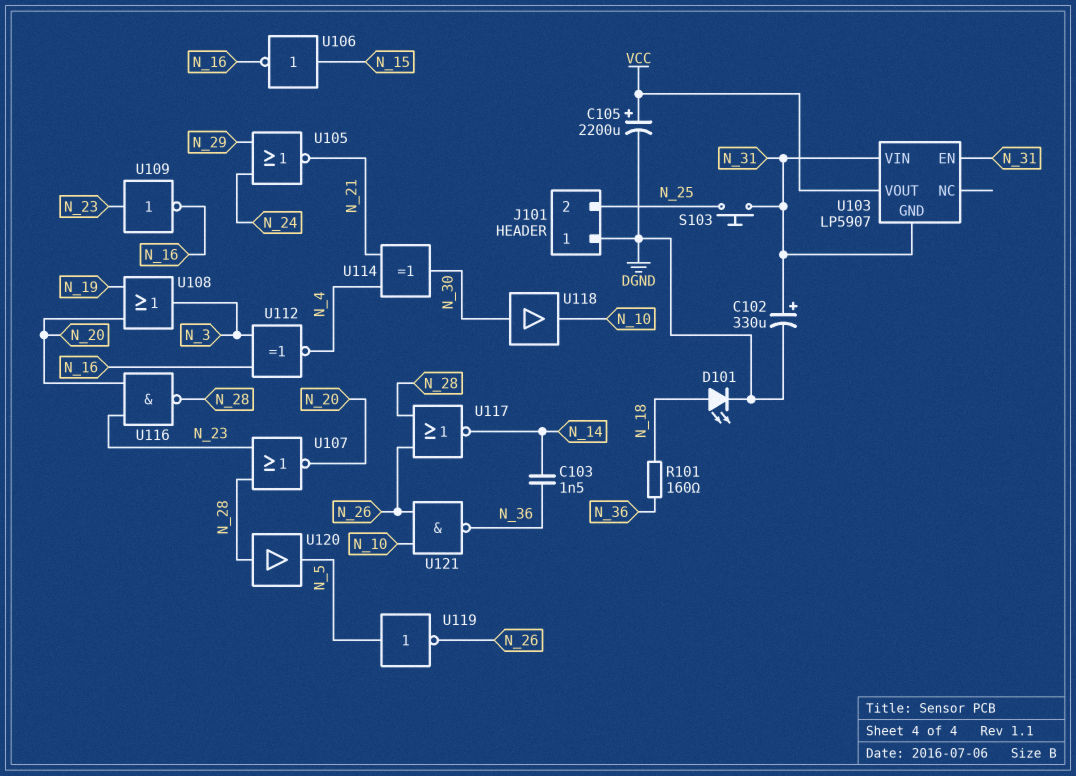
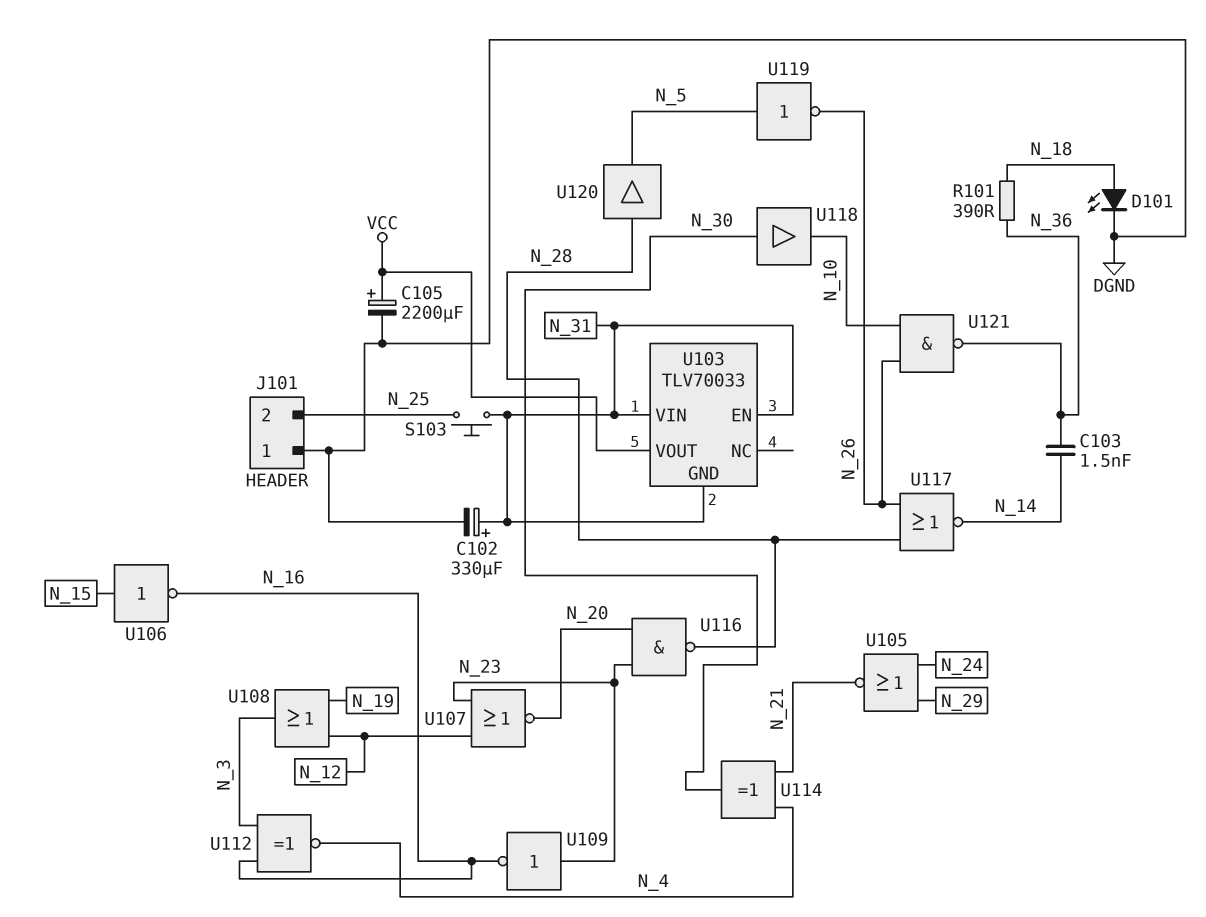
R101: 160 (N_18, N_36) -> 390 (N_18, N_36)
U103: LP5907 -> TLV70033
U107: NOR (in N_23, in N_28, out N_20) -> NOR (in N_12, in N_23, out N_20)
U108: OR (in N_19, in N_20, out N_3) -> OR (in N_12, in N_19, out N_3)

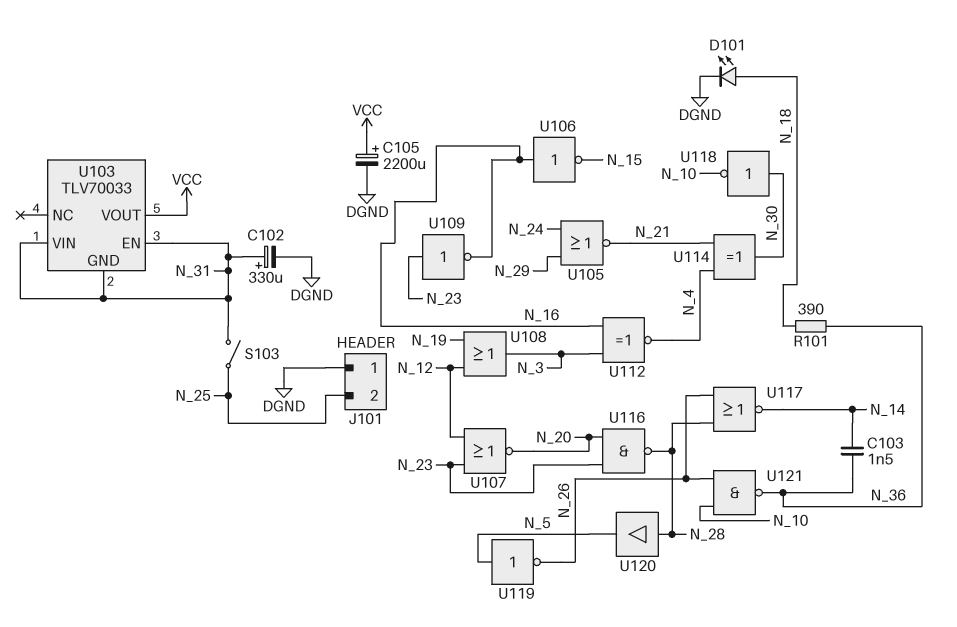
S103: button (N_25, N_31) -> switch (N_25, N_31)
U106: NOT (in N_15, out N_16) -> NOT (in N_16, out N_15)
U118: buffer (in N_30, out N_10) -> NOT (in N_30, out N_10)

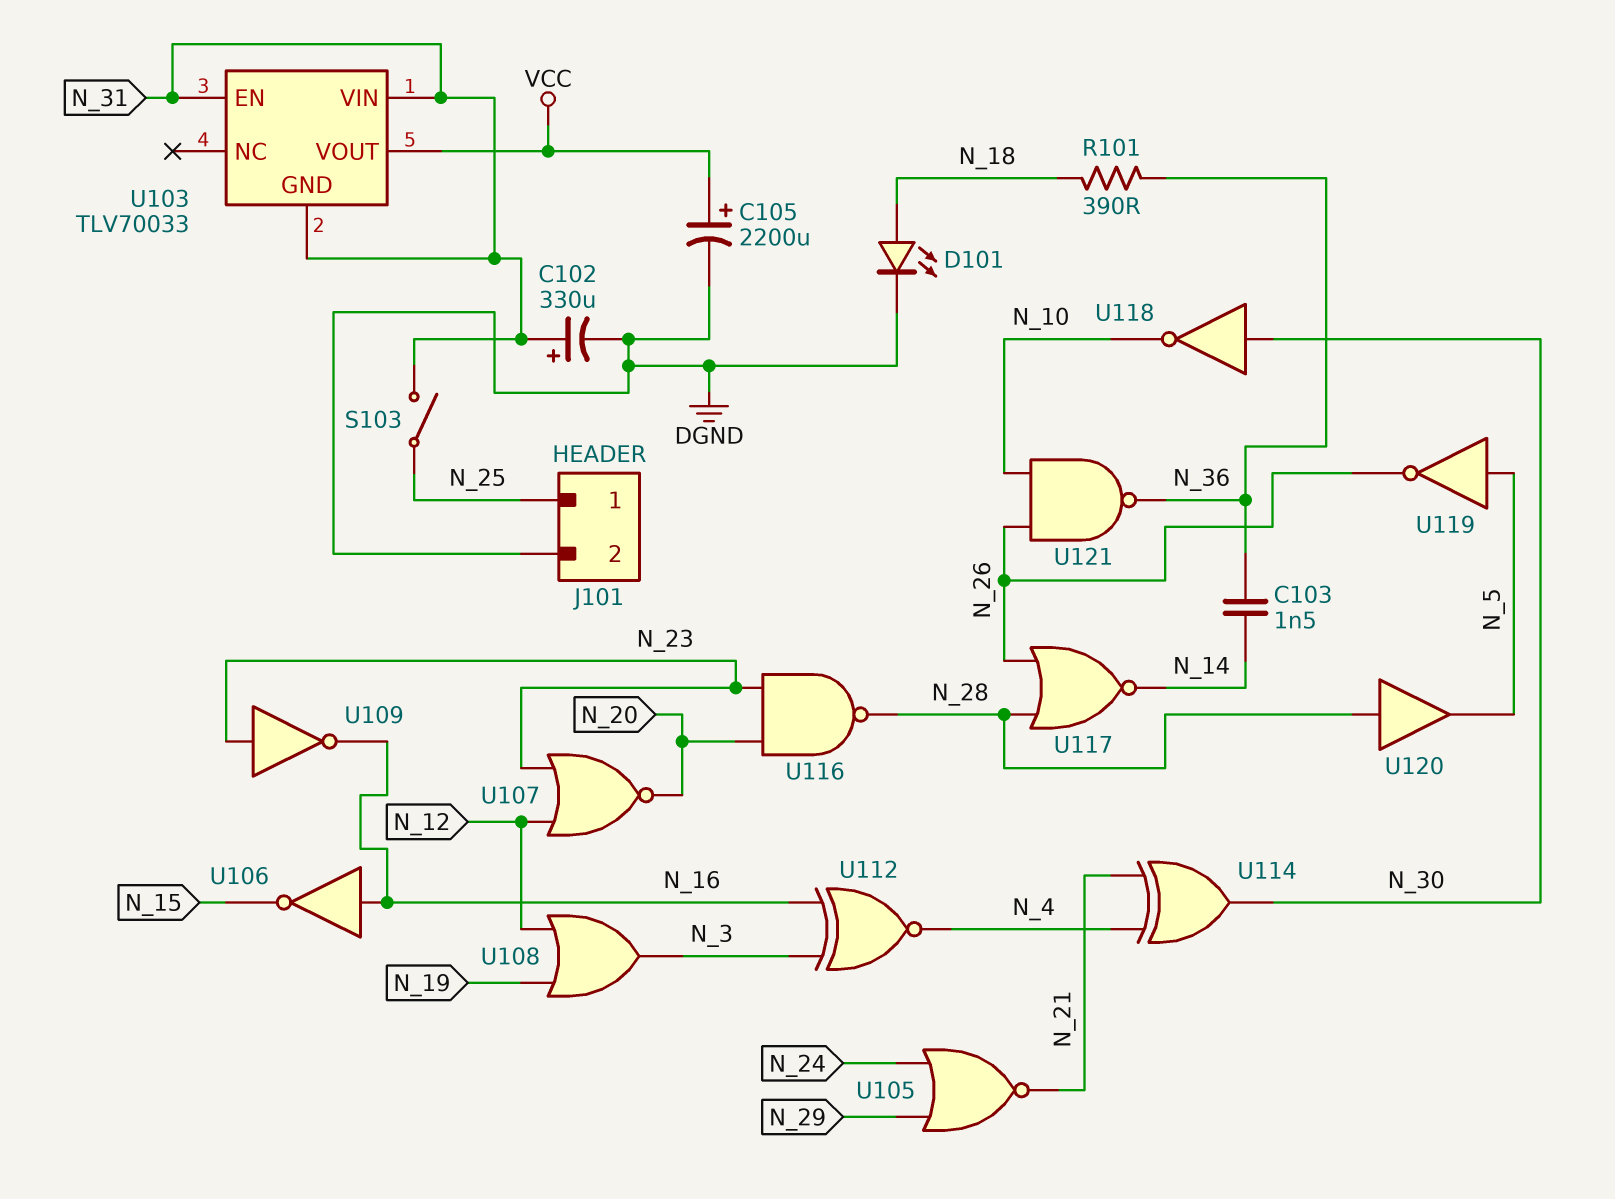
J101 pin 1: DGND -> N_25
J101 pin 2: N_25 -> DGND

